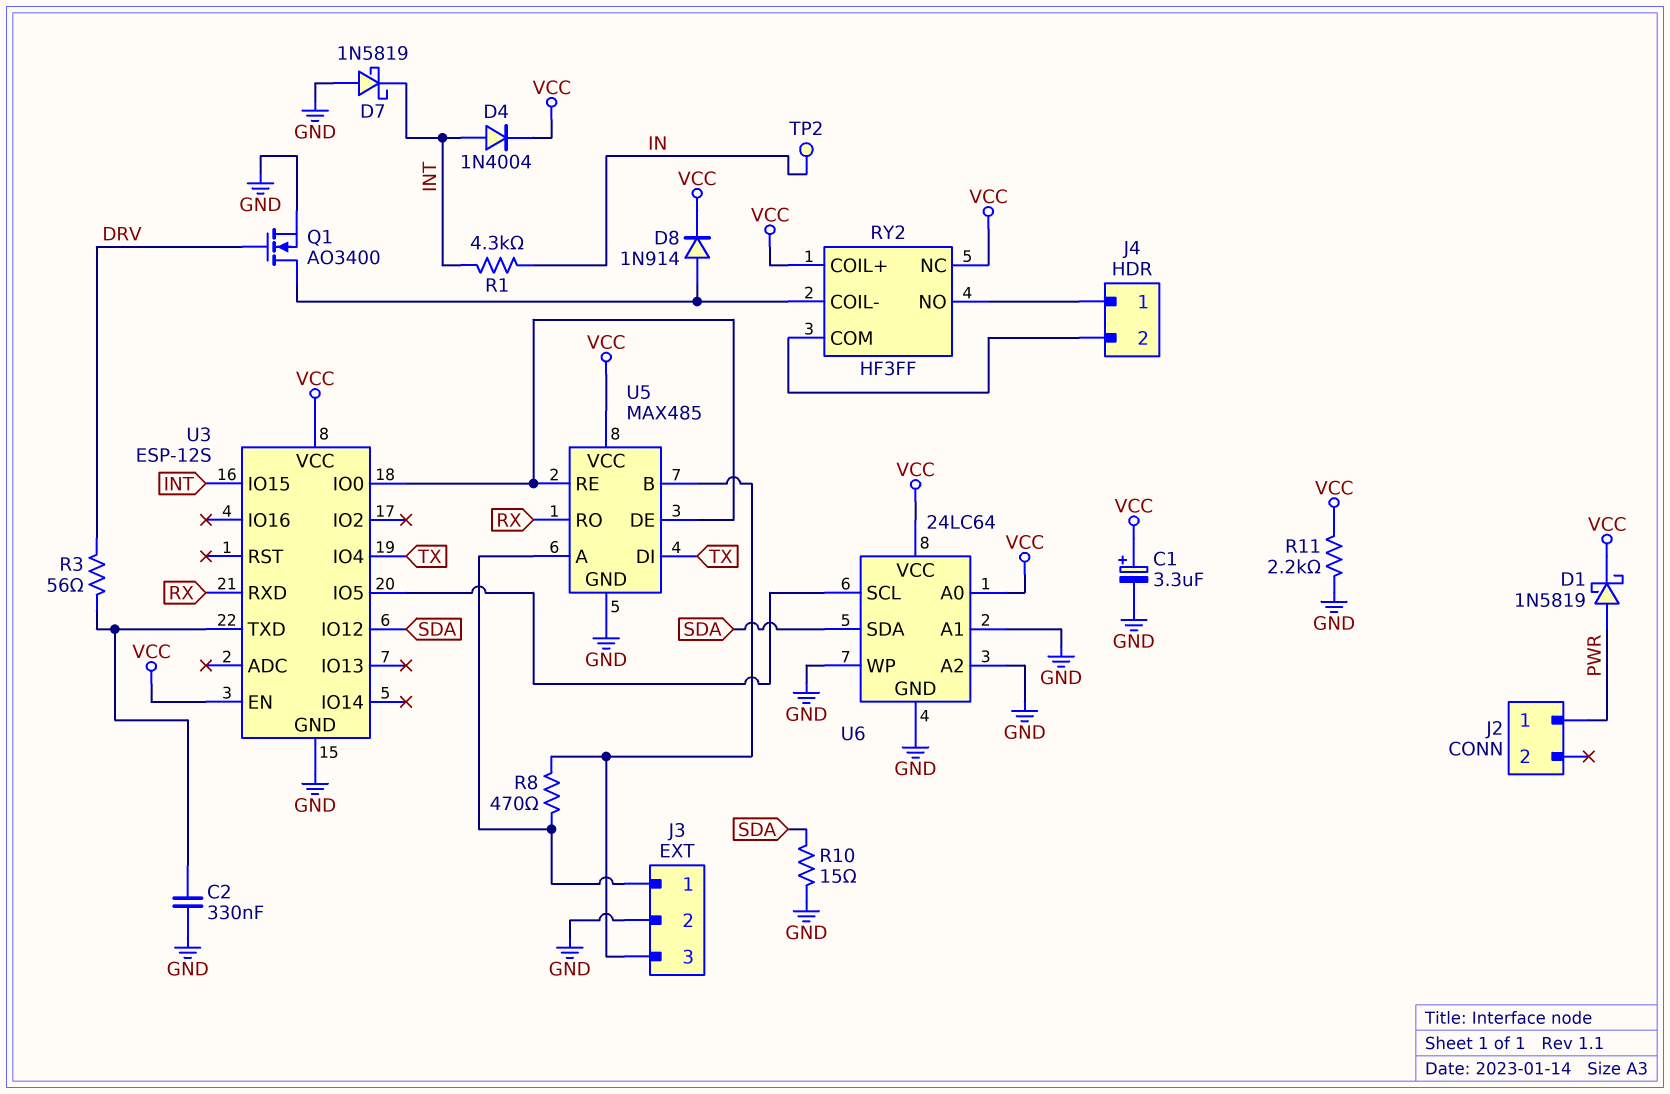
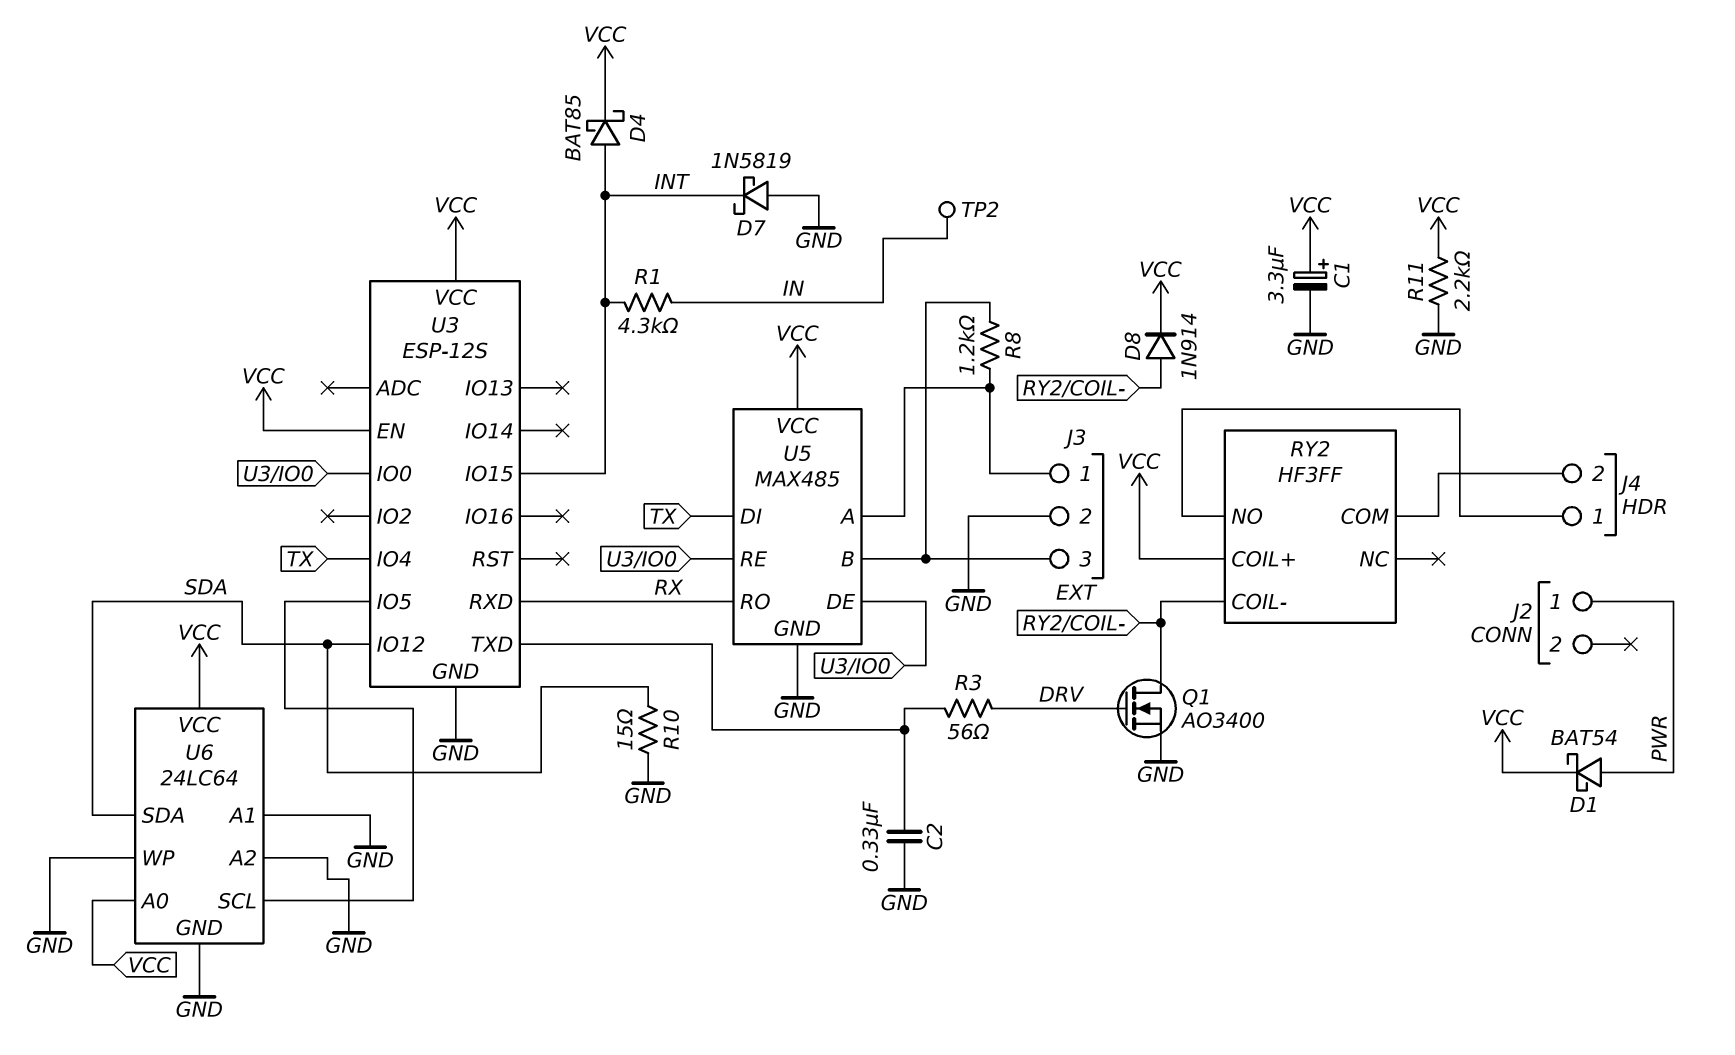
D1: schottky 1N5819 (A PWR, K VCC) -> schottky BAT54 (A PWR, K VCC)
D4: diode 1N4004 (A INT, K VCC) -> schottky BAT85 (A INT, K VCC)
R8: 470 (J3/1, J3/3) -> 1.2k (J3/1, J3/3)
RY2 pin NC: VCC -> none

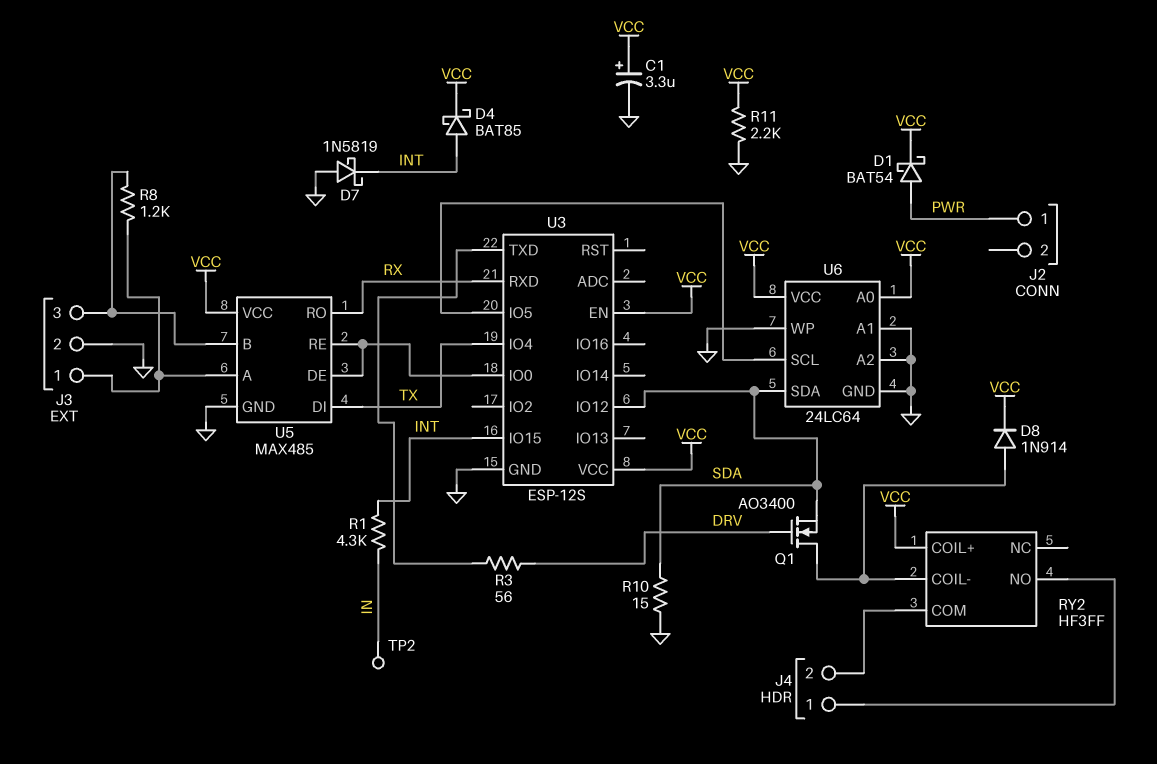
C2: 330nF (GND, U3/TXD) -> none
Q1: NMOS AO3400 (G DRV, D RY2/COIL-, S GND) -> NMOS AO3400 (G DRV, D RY2/COIL-, S SDA)

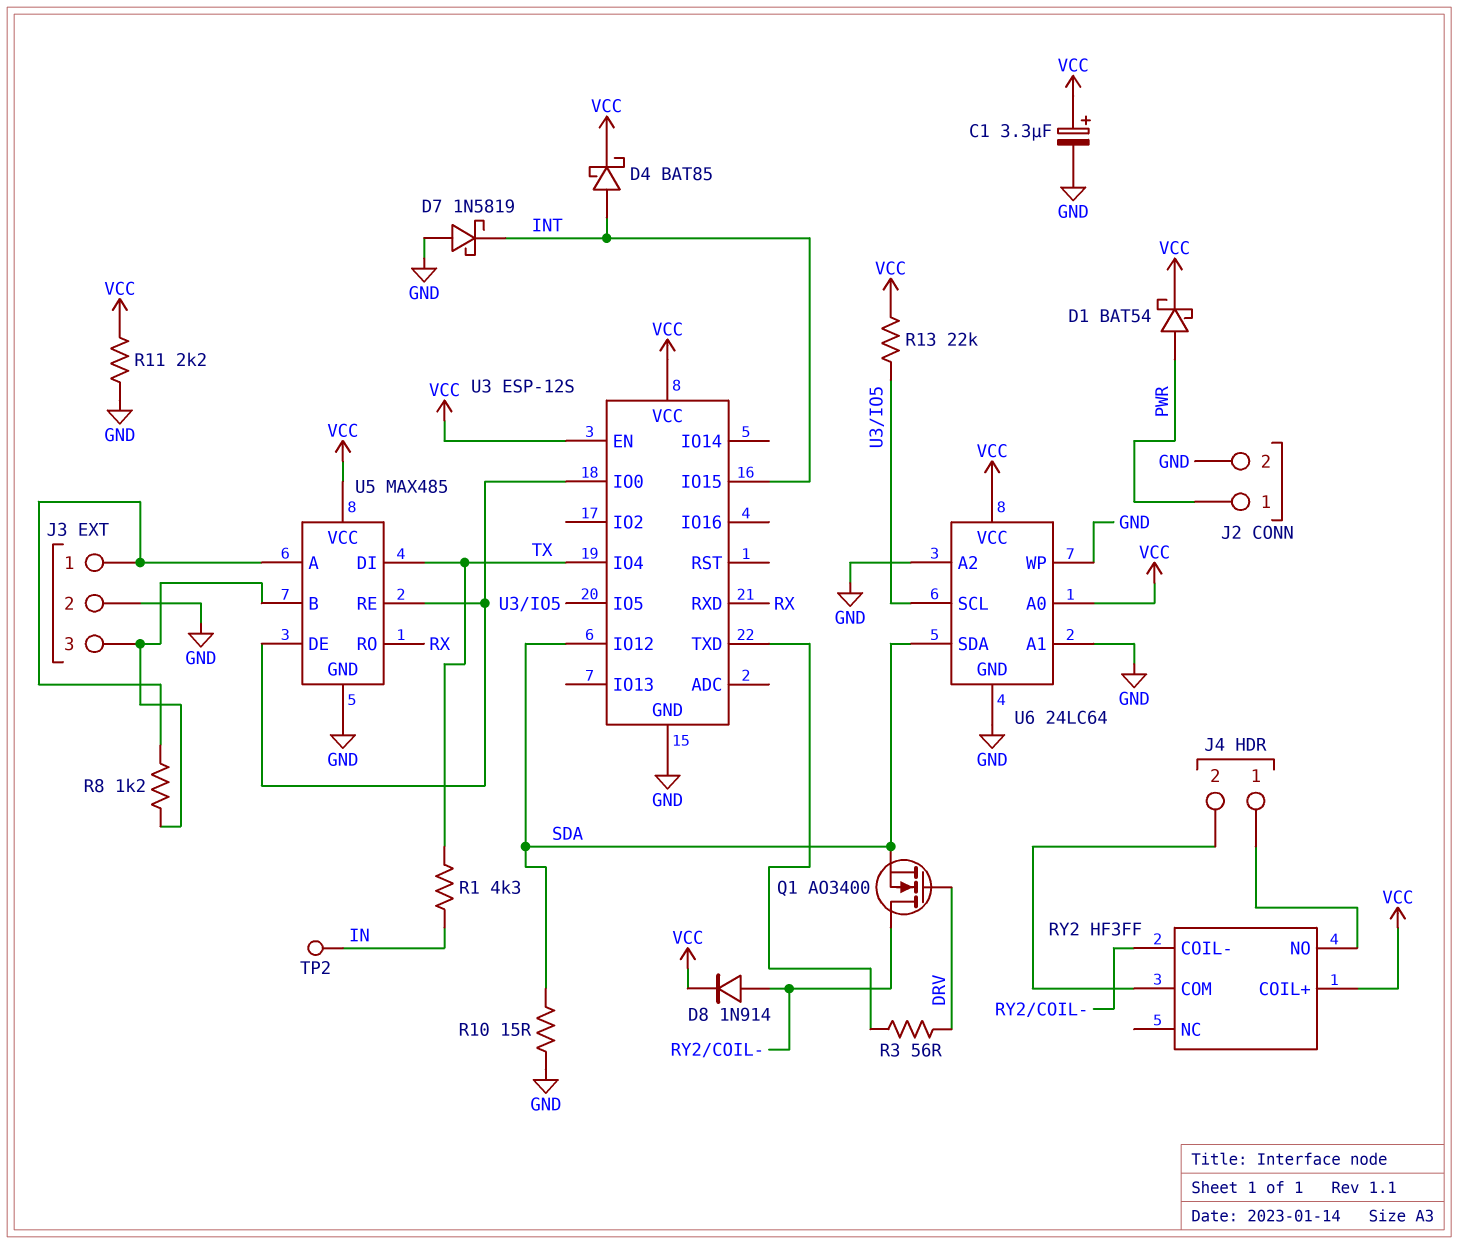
J2 pin 2: none -> GND
R1: 4.3k (IN, INT) -> 4.3k (IN, TX)
R13: none -> 22k (U3/IO5, VCC)

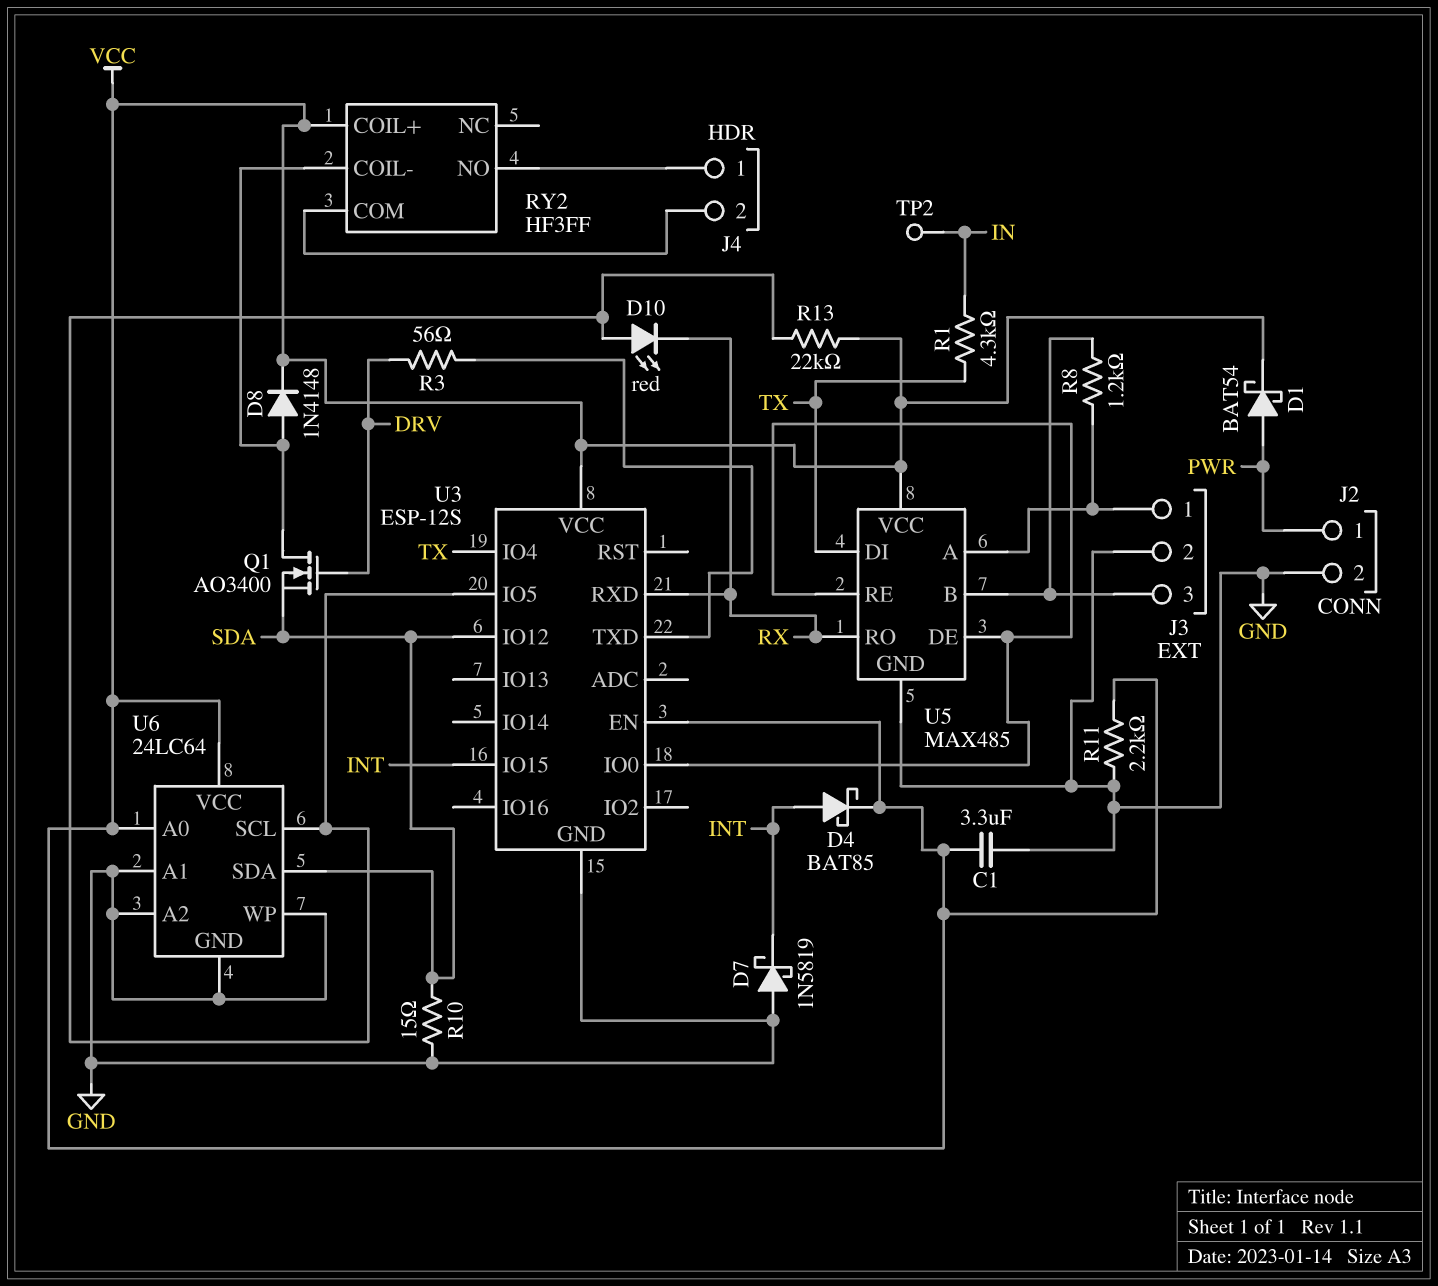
C1: 3.3uF (plus VCC, minus GND) -> 3.3uF (GND, VCC)
D8: diode 1N914 (A RY2/COIL-, K VCC) -> diode 1N4148 (A RY2/COIL-, K VCC)
D10: none -> LED red (A U3/IO5, K RX)

